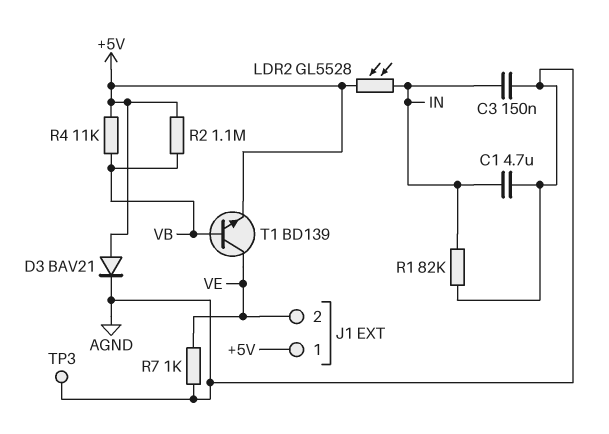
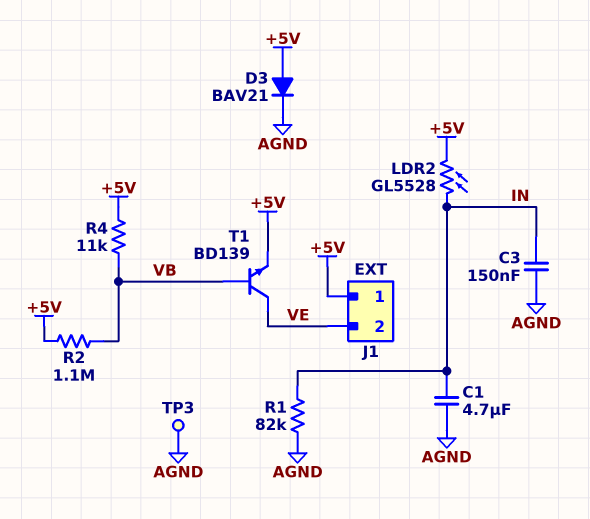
R7: 1k (AGND, VE) -> none

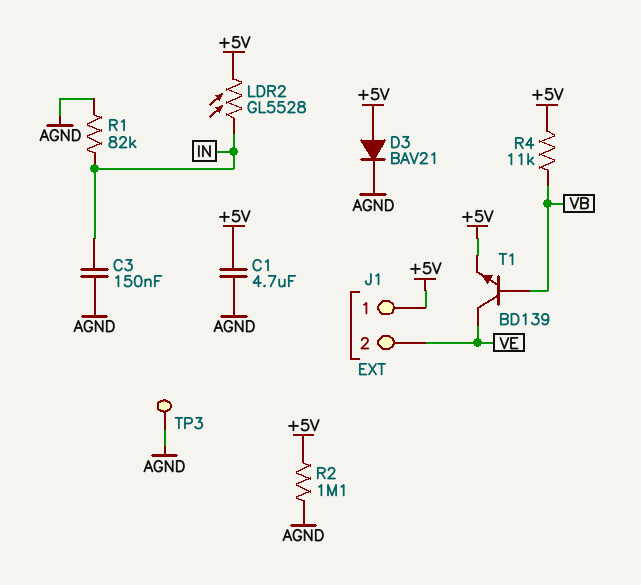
C1: 4.7uF (AGND, IN) -> 4.7uF (+5V, AGND)
R2: 1.1M (+5V, VB) -> 1.1M (+5V, AGND)

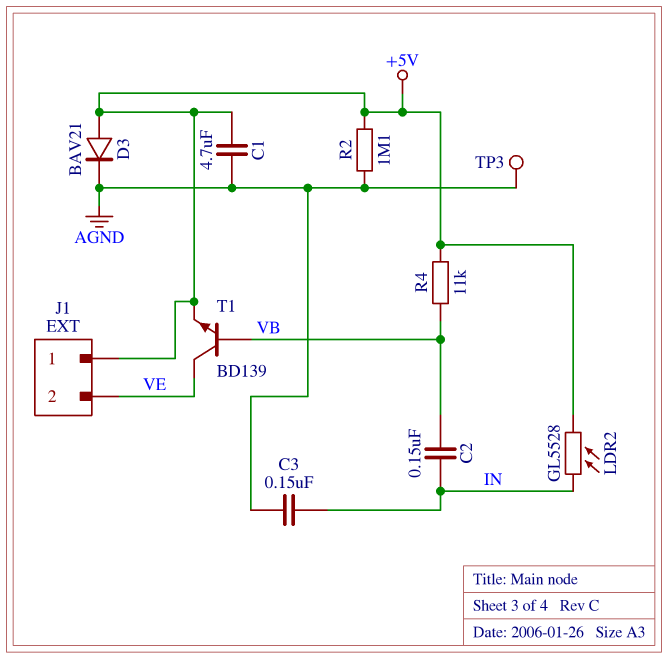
C2: none -> 150nF (IN, VB)
R1: 82k (AGND, IN) -> none

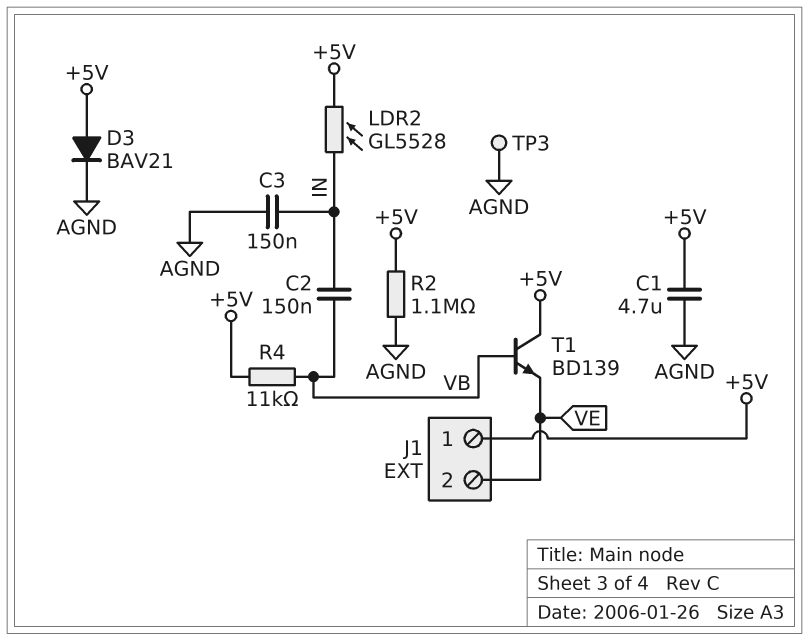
T1: NPN BD139 (B VB, C VE, E +5V) -> NPN BD139 (B VB, C +5V, E VE)

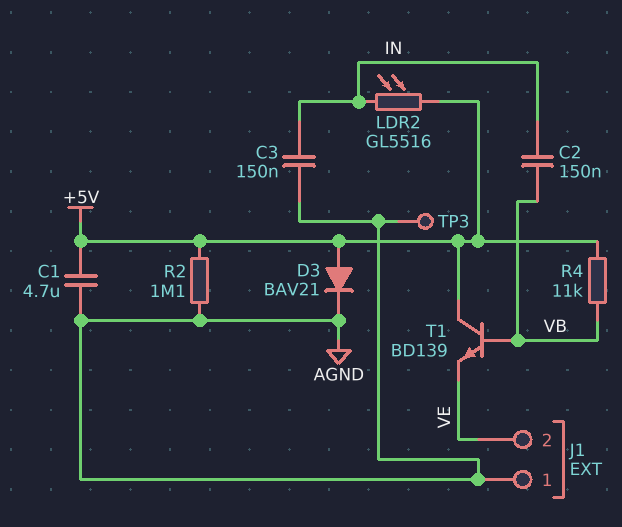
J1 pin 1: +5V -> AGND
LDR2: GL5528 (+5V, IN) -> GL5516 (+5V, IN)

